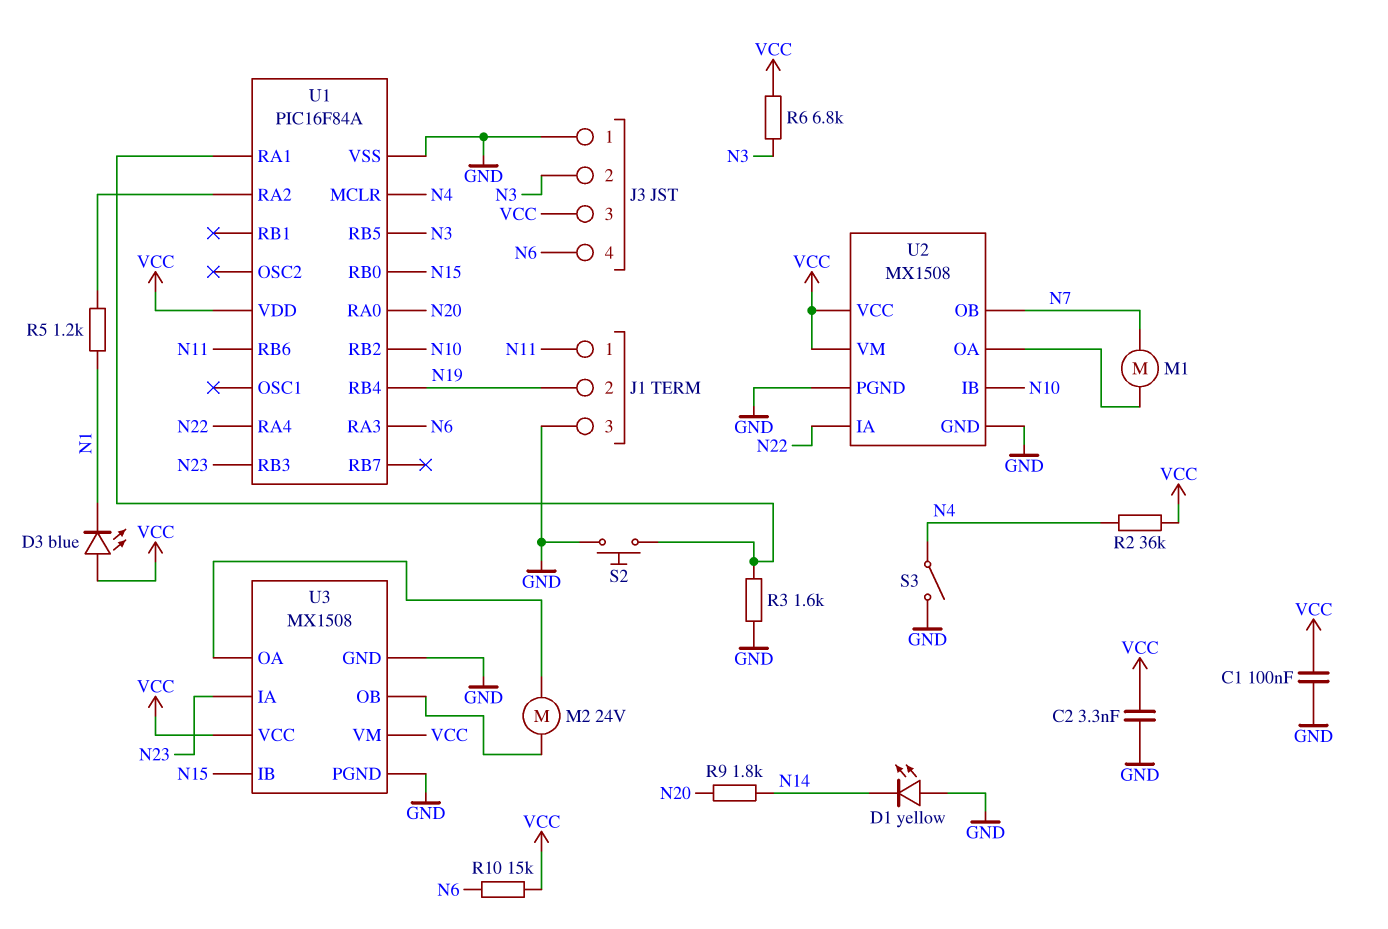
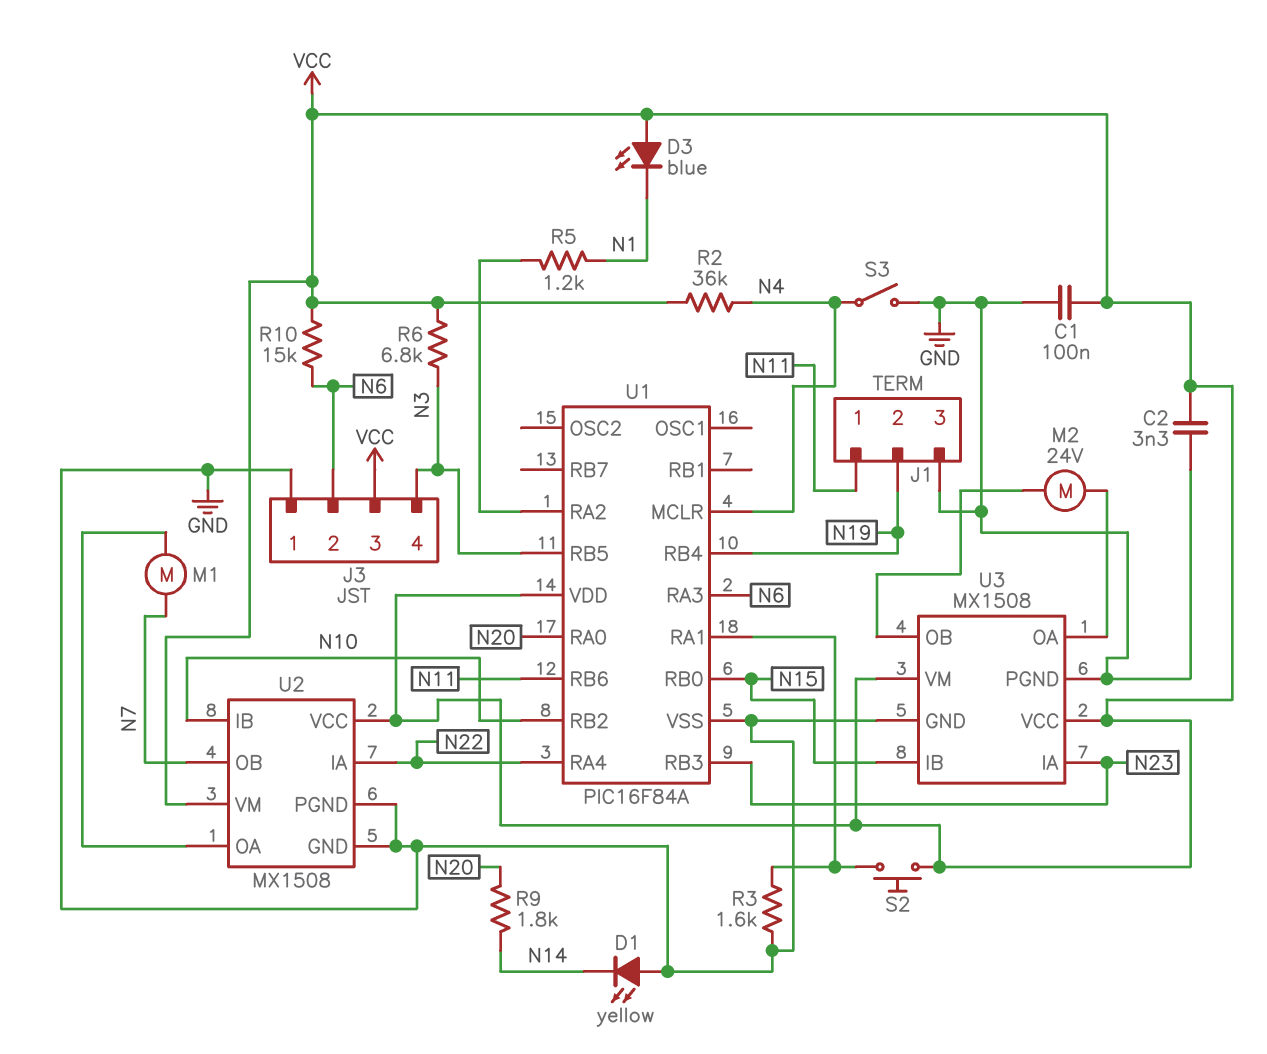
J3 pin 2: N3 -> N6
J3 pin 4: N6 -> N3
S2: button (GND, U1/RA1) -> button (U1/RA1, VCC)

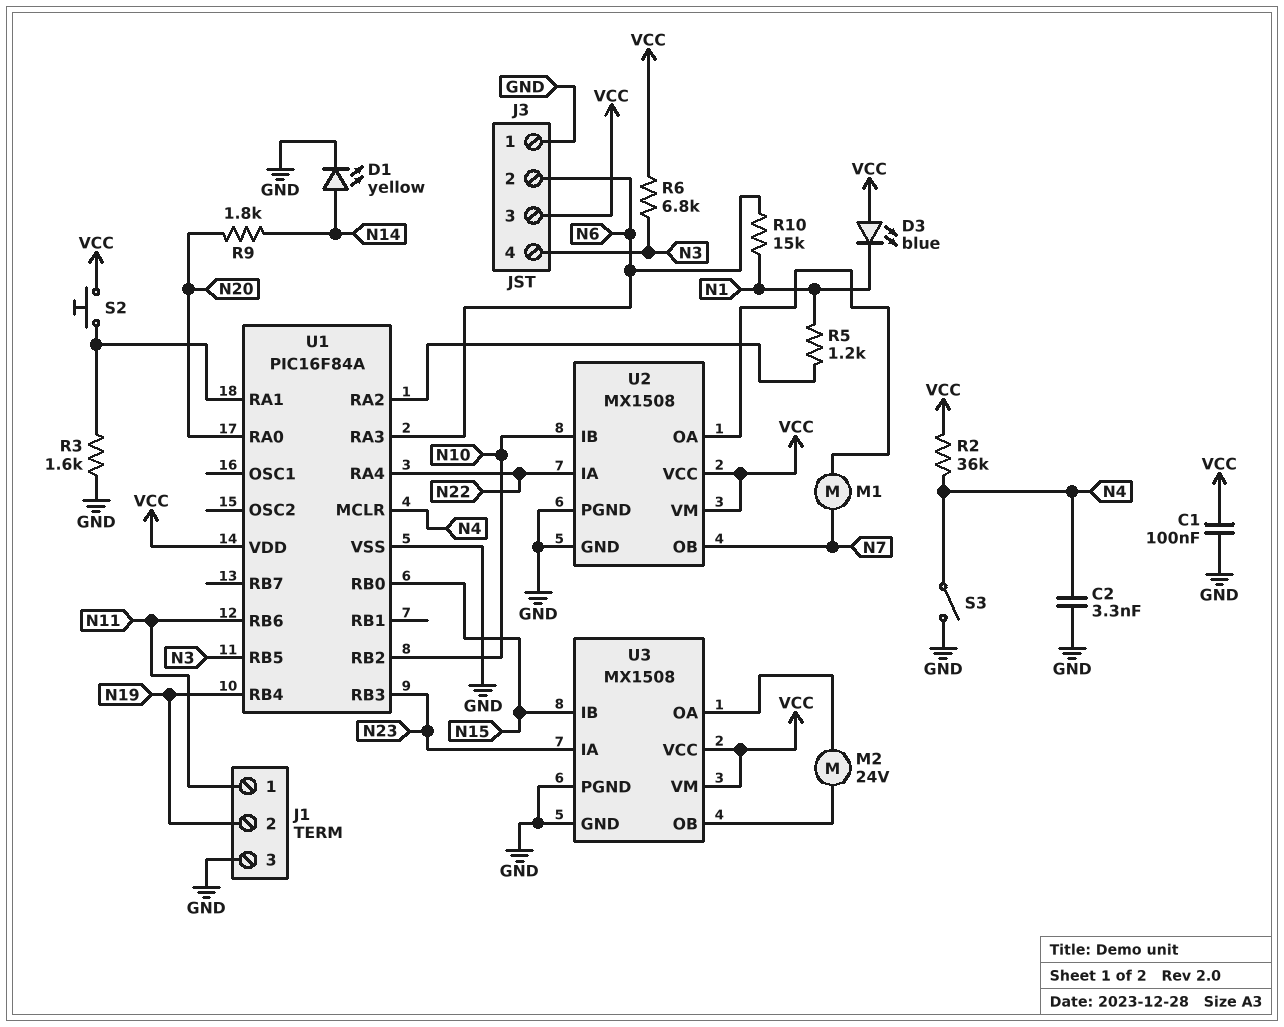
C2: 3.3nF (GND, VCC) -> 3.3nF (GND, N4)
D1: LED yellow (A GND, K N14) -> LED yellow (A N14, K GND)
R10: 15k (N6, VCC) -> 15k (N1, N6)

